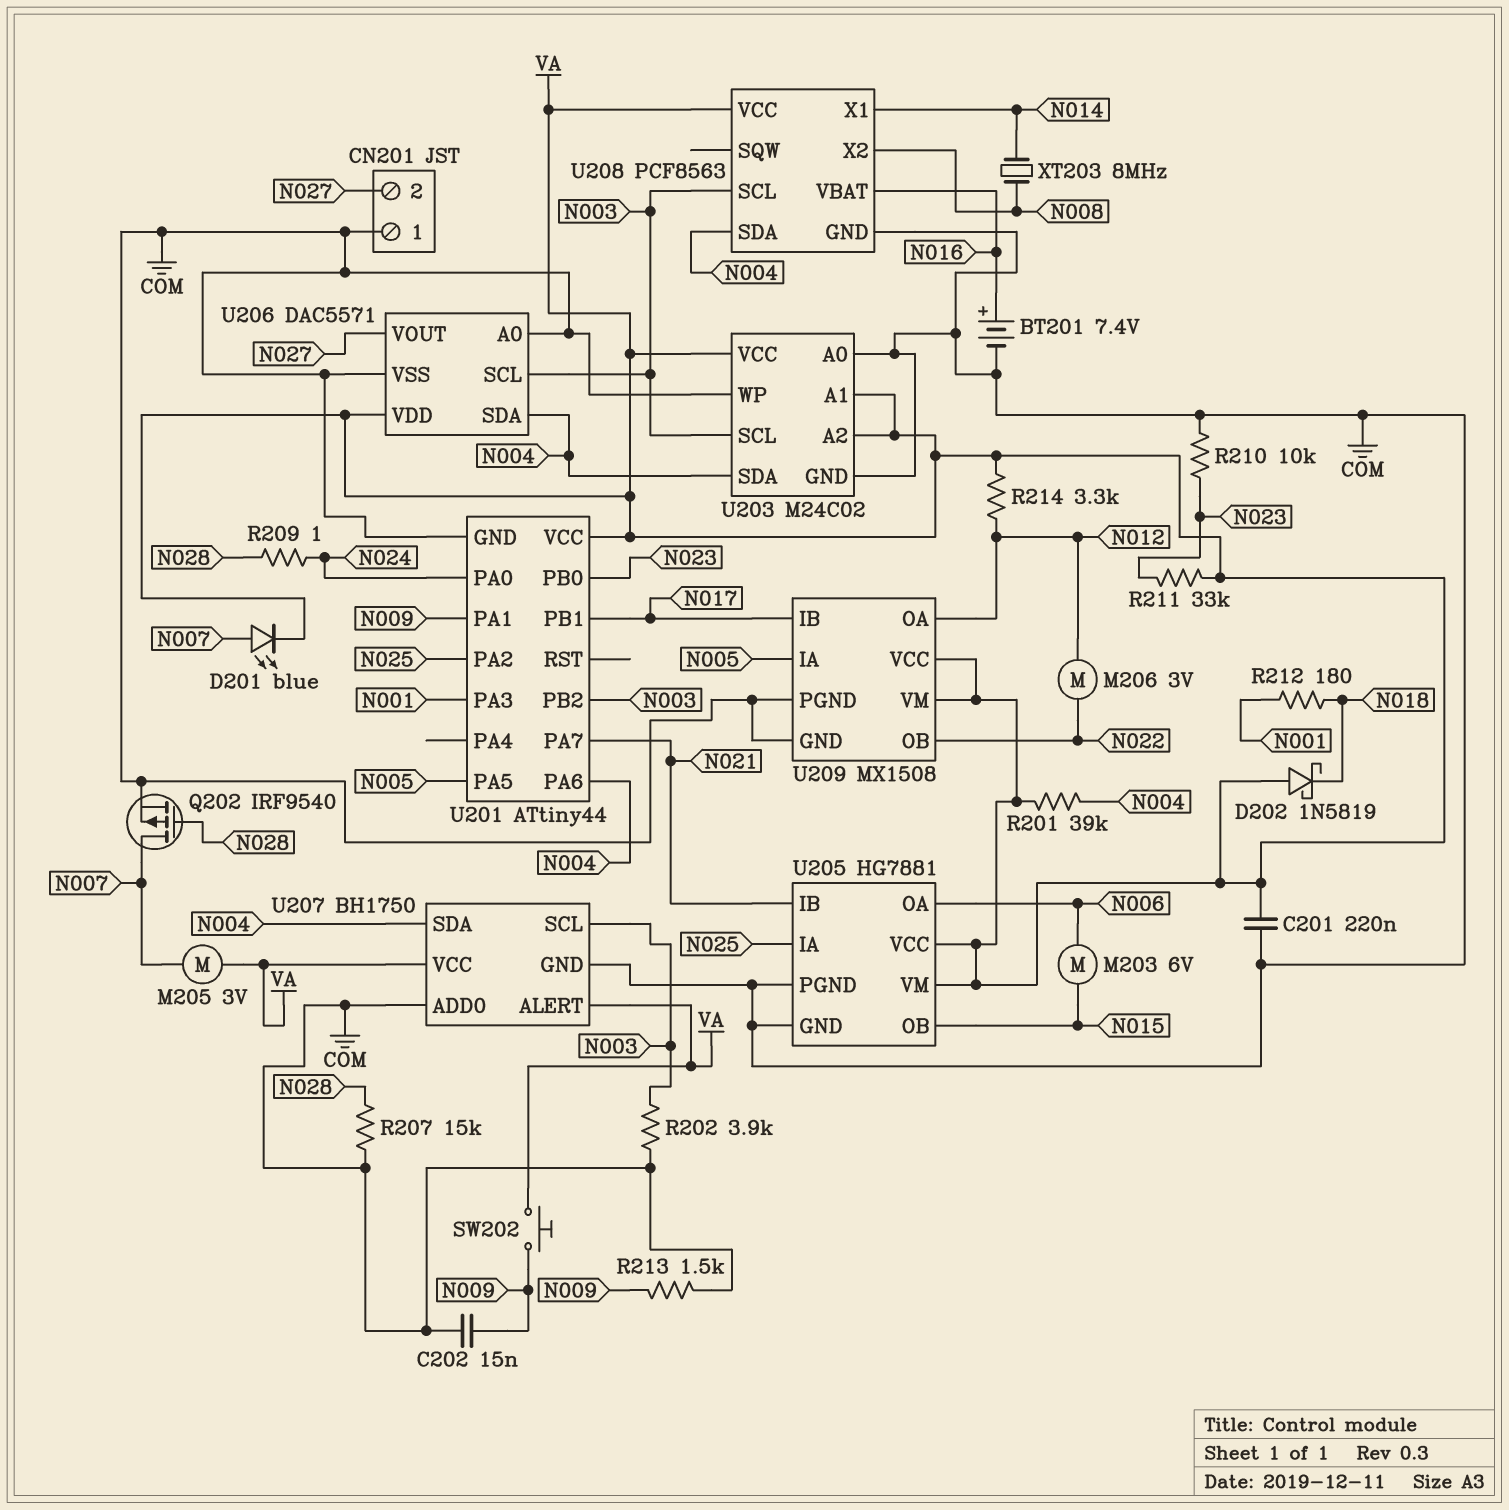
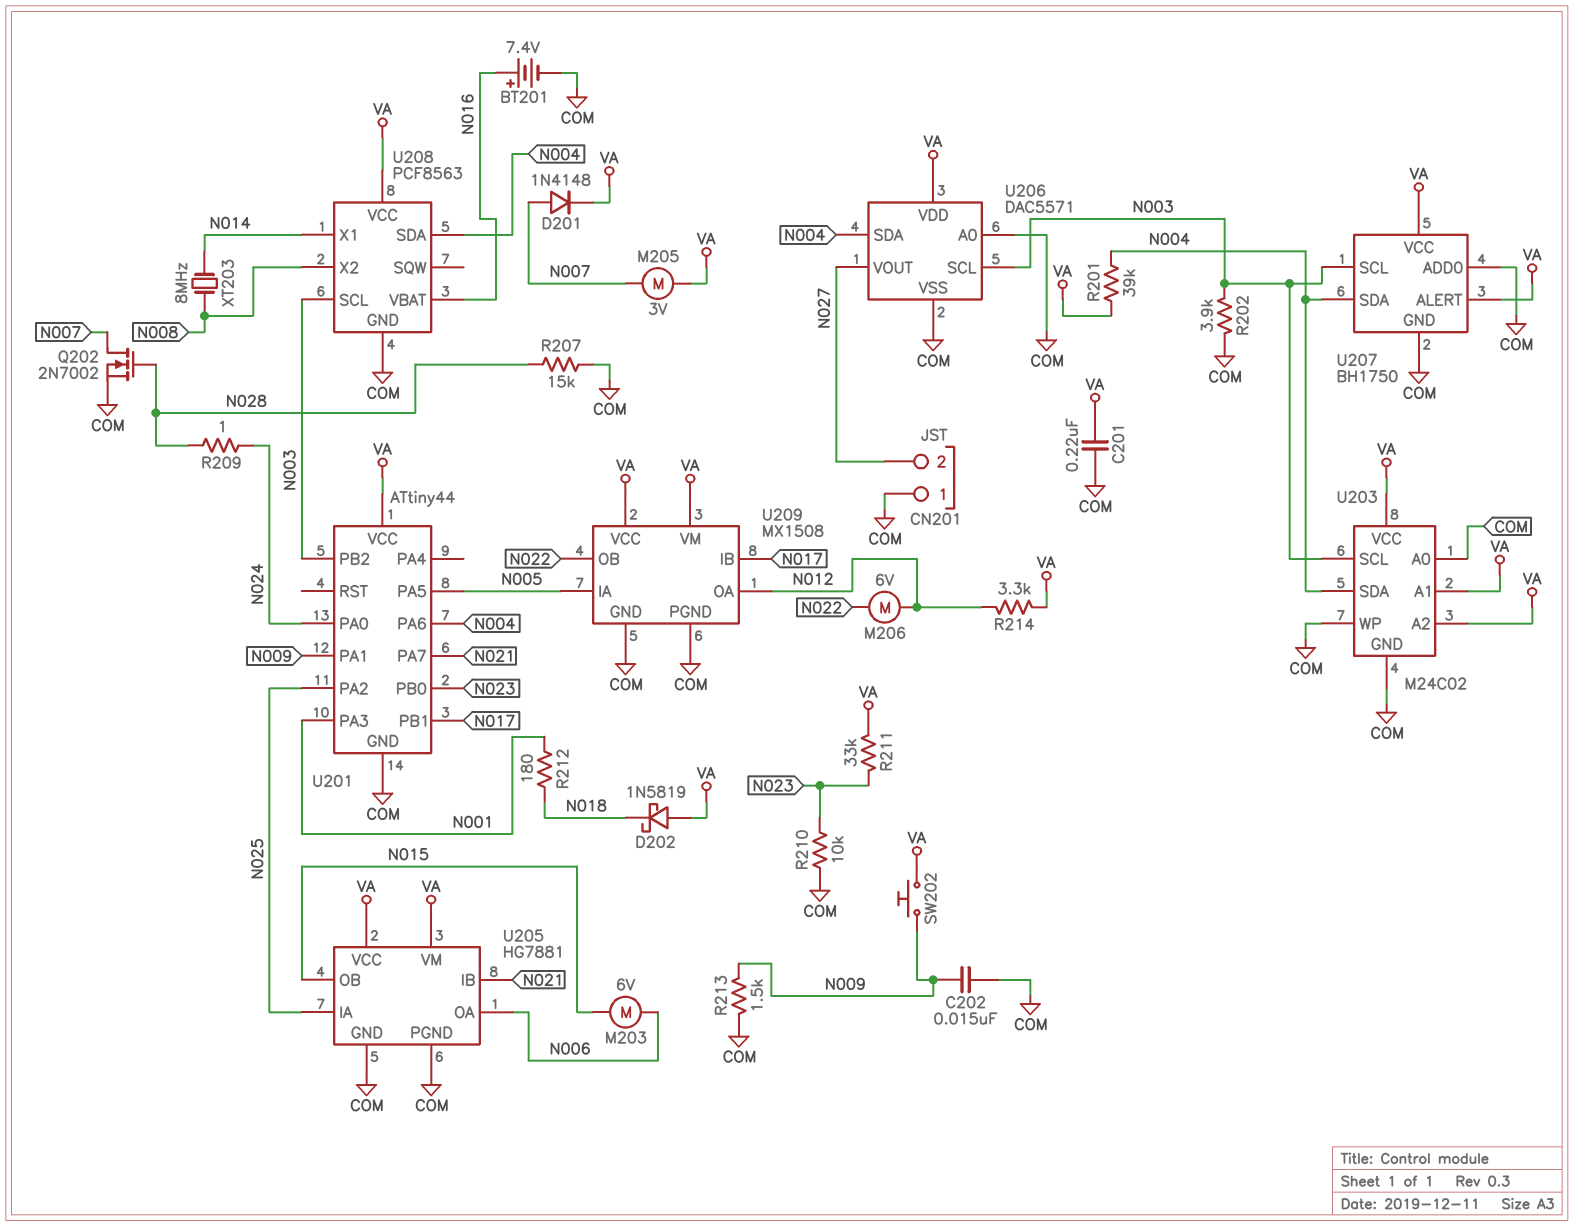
D201: LED blue (A N007, K VA) -> diode 1N4148 (A N007, K VA)
M206: motor 3V (N012, N022) -> motor 6V (N012, N022)
Q202: PMOS IRF9540 (G N028, D N007, S COM) -> NMOS 2N7002 (G N028, D N007, S COM)

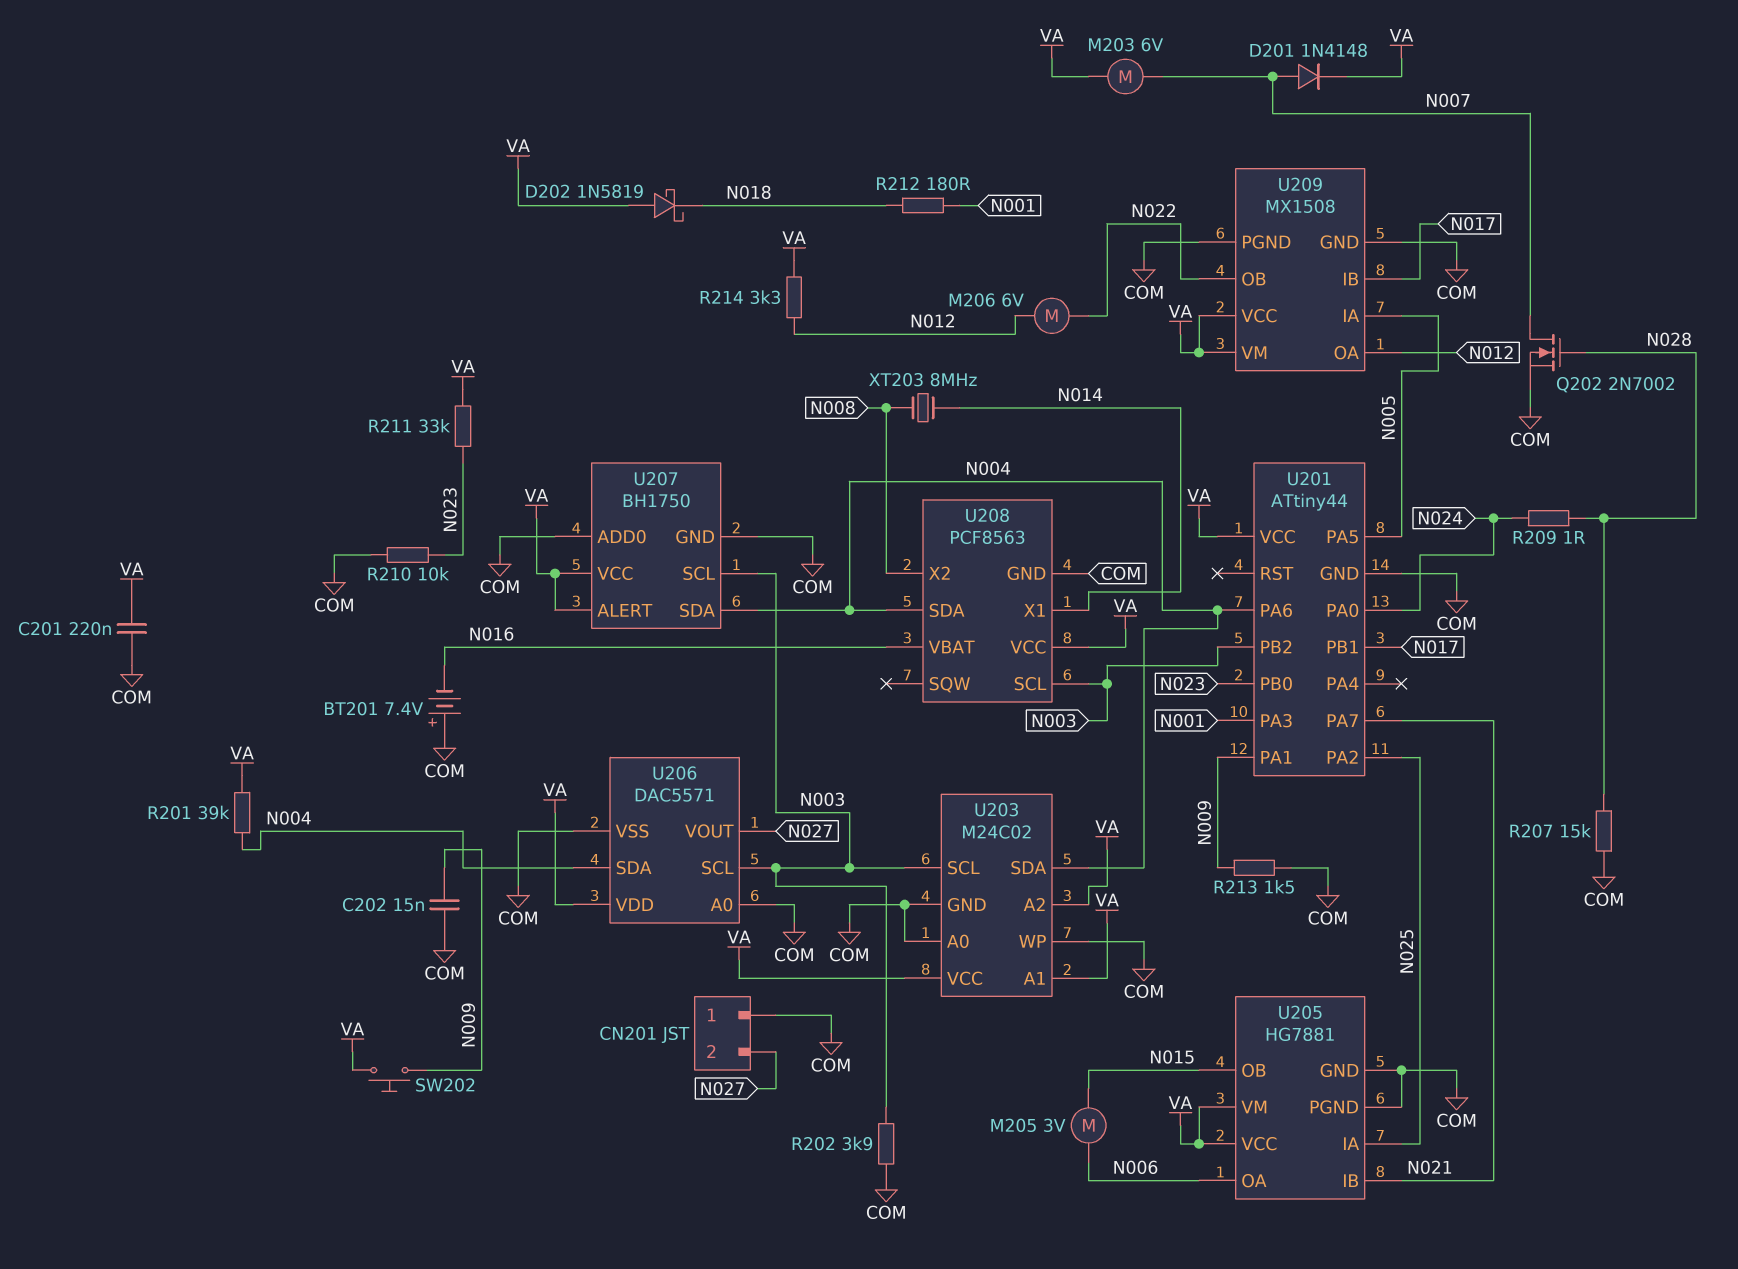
BT201: 7.4V (plus N016, minus COM) -> 7.4V (plus COM, minus N016)
M203: motor 6V (N006, N015) -> motor 6V (N007, VA)
M205: motor 3V (N007, VA) -> motor 3V (N006, N015)

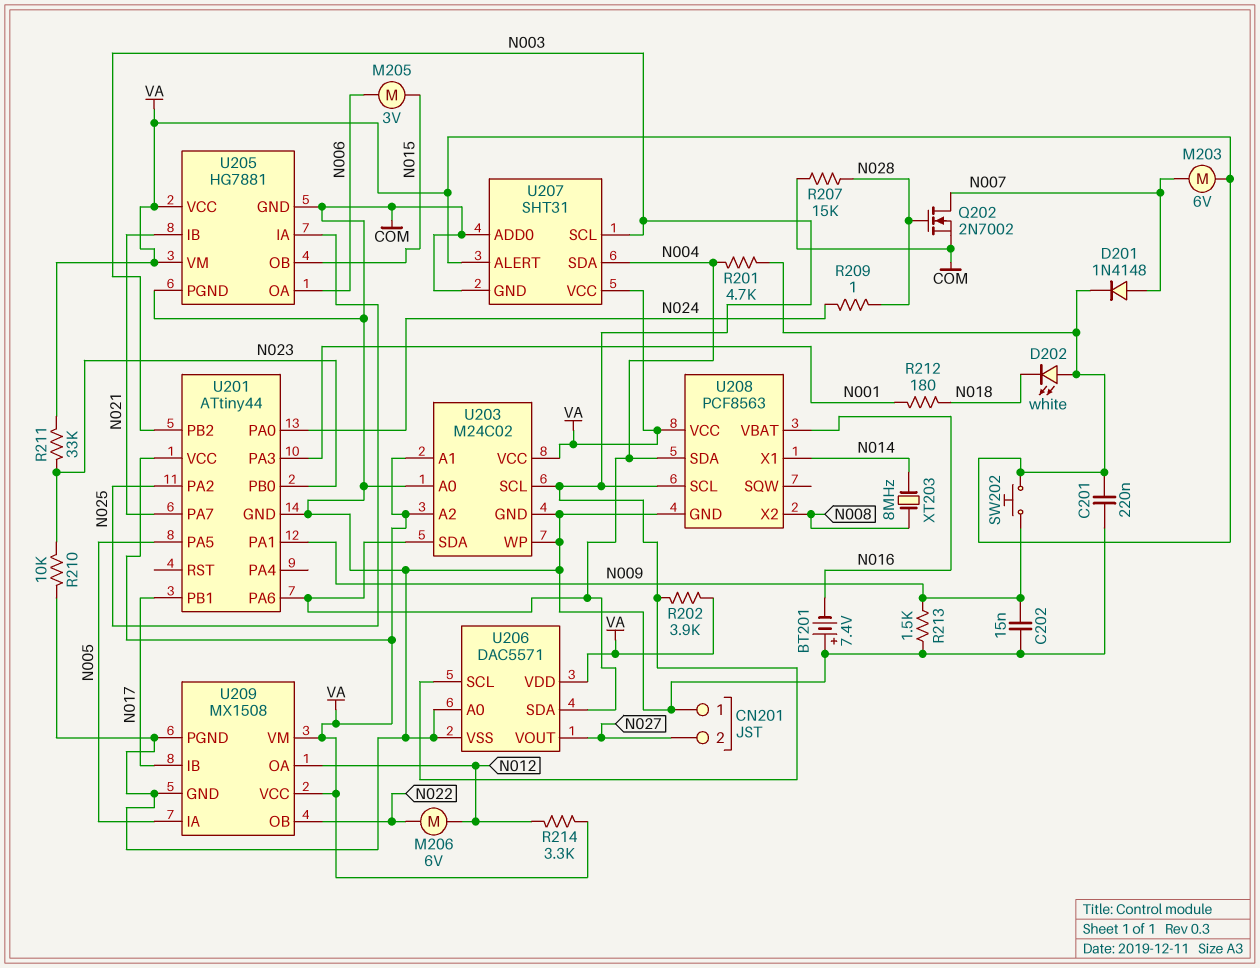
D202: schottky 1N5819 (A VA, K N018) -> LED white (A VA, K N018)
R201: 39k (N004, VA) -> 4.7k (N004, VA)
R202: 3.9k (COM, N003) -> 3.9k (N003, VA)
U207: BH1750 -> SHT31

